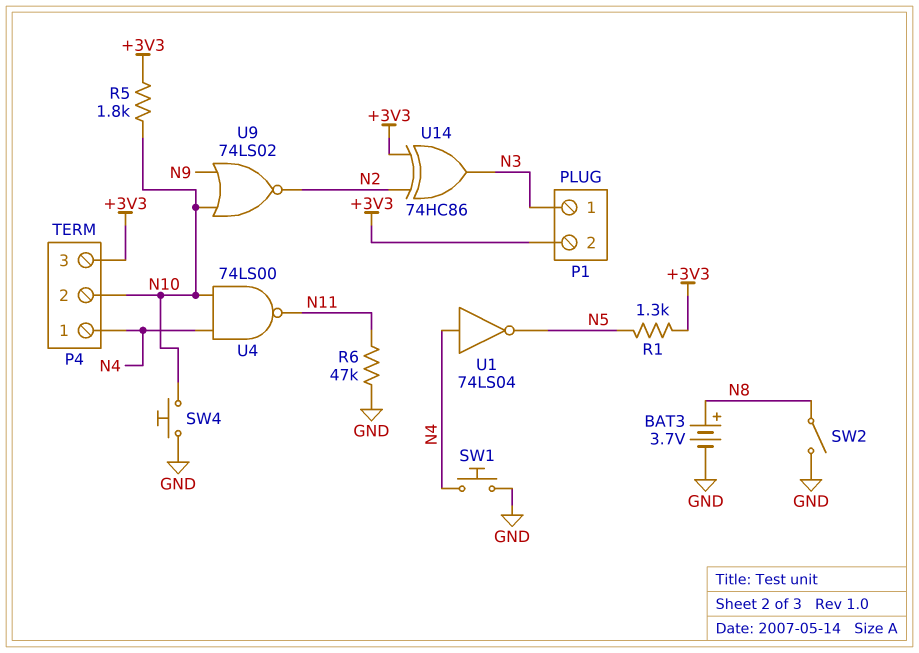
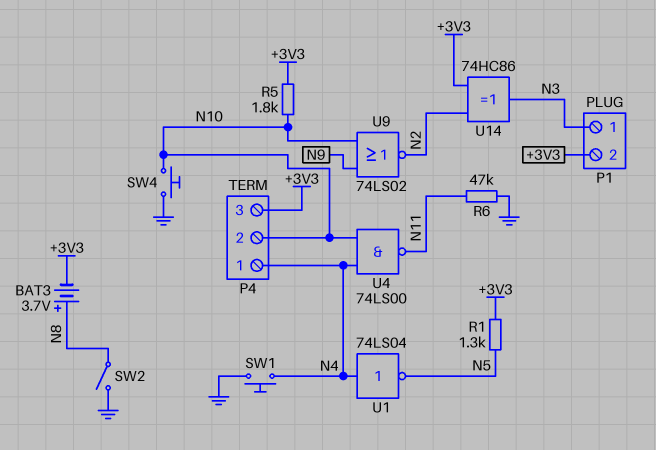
BAT3: 3.7V (plus N8, minus GND) -> 3.7V (plus N8, minus +3V3)

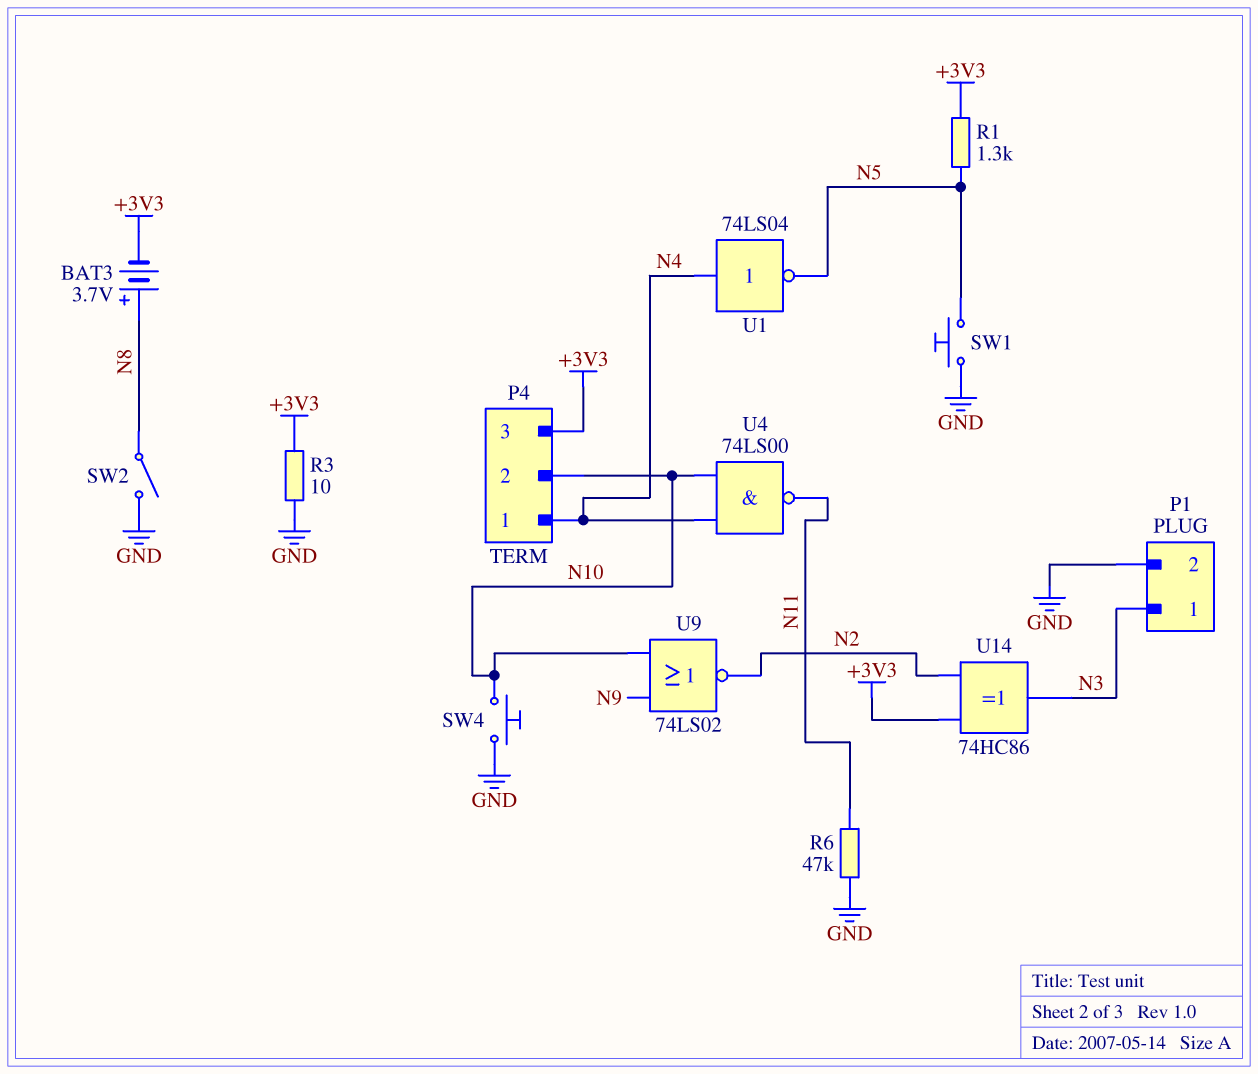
P1 pin 2: +3V3 -> GND
R3: none -> 10 (+3V3, GND)
R5: 1.8k (+3V3, N10) -> none
SW1: button (GND, N4) -> button (GND, N5)

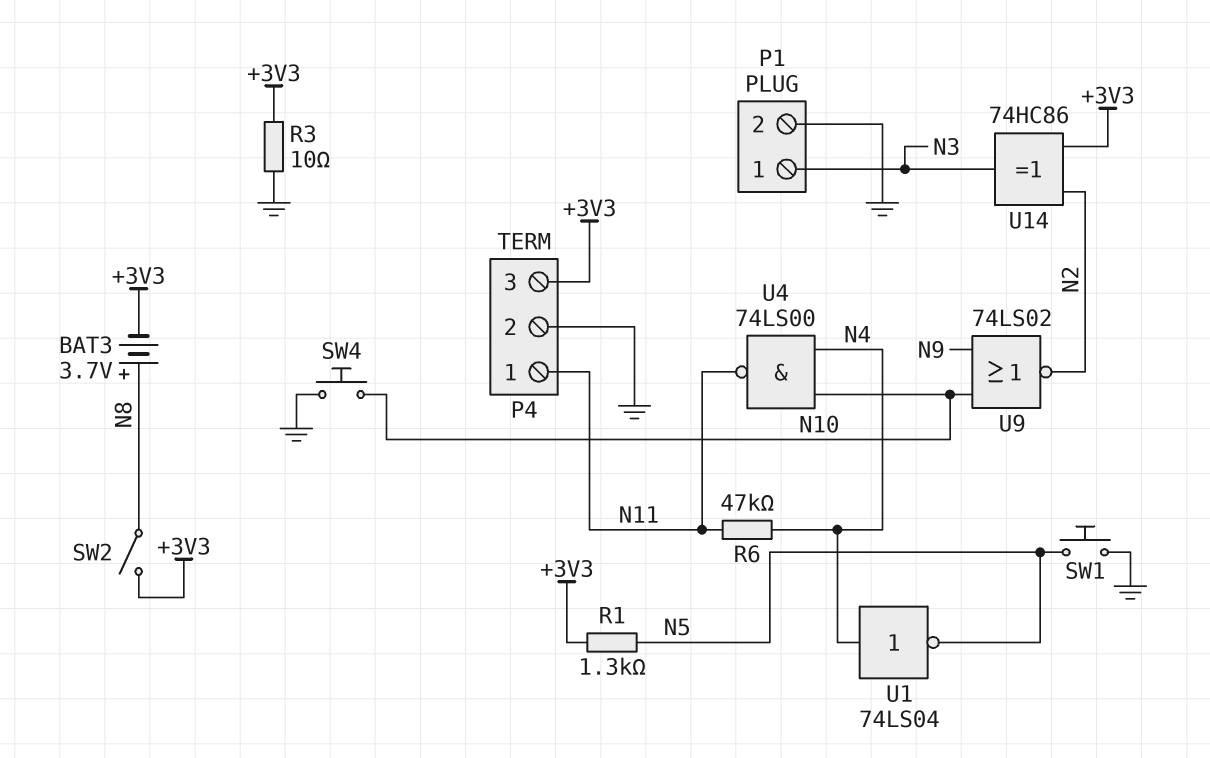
P4 pin 1: N4 -> N11
P4 pin 2: N10 -> GND
R6: 47k (GND, N11) -> 47k (N4, N11)
SW2: switch (GND, N8) -> switch (+3V3, N8)

